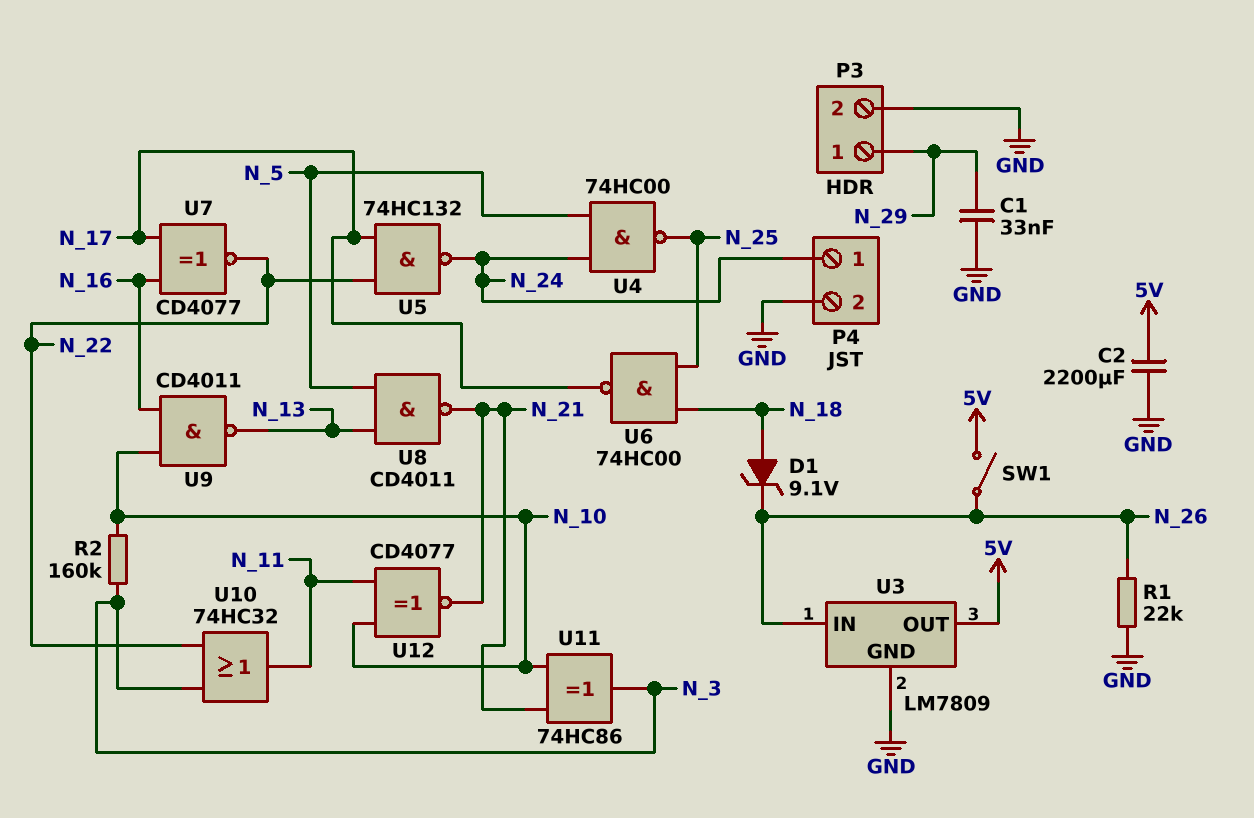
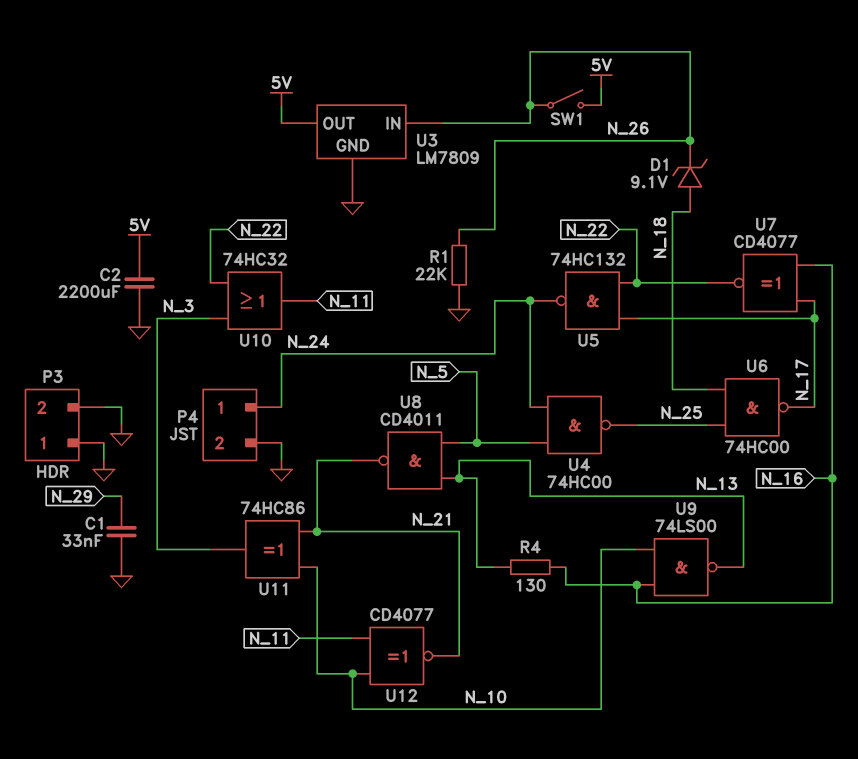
P3 pin 1: N_29 -> GND
R2: 160k (N_3, N_10) -> none
R4: none -> 130 (N_13, N_16)
U9: NAND CD4011 (in N_10, in N_16, out N_13) -> NAND 74LS00 (in N_10, in N_16, out N_13)

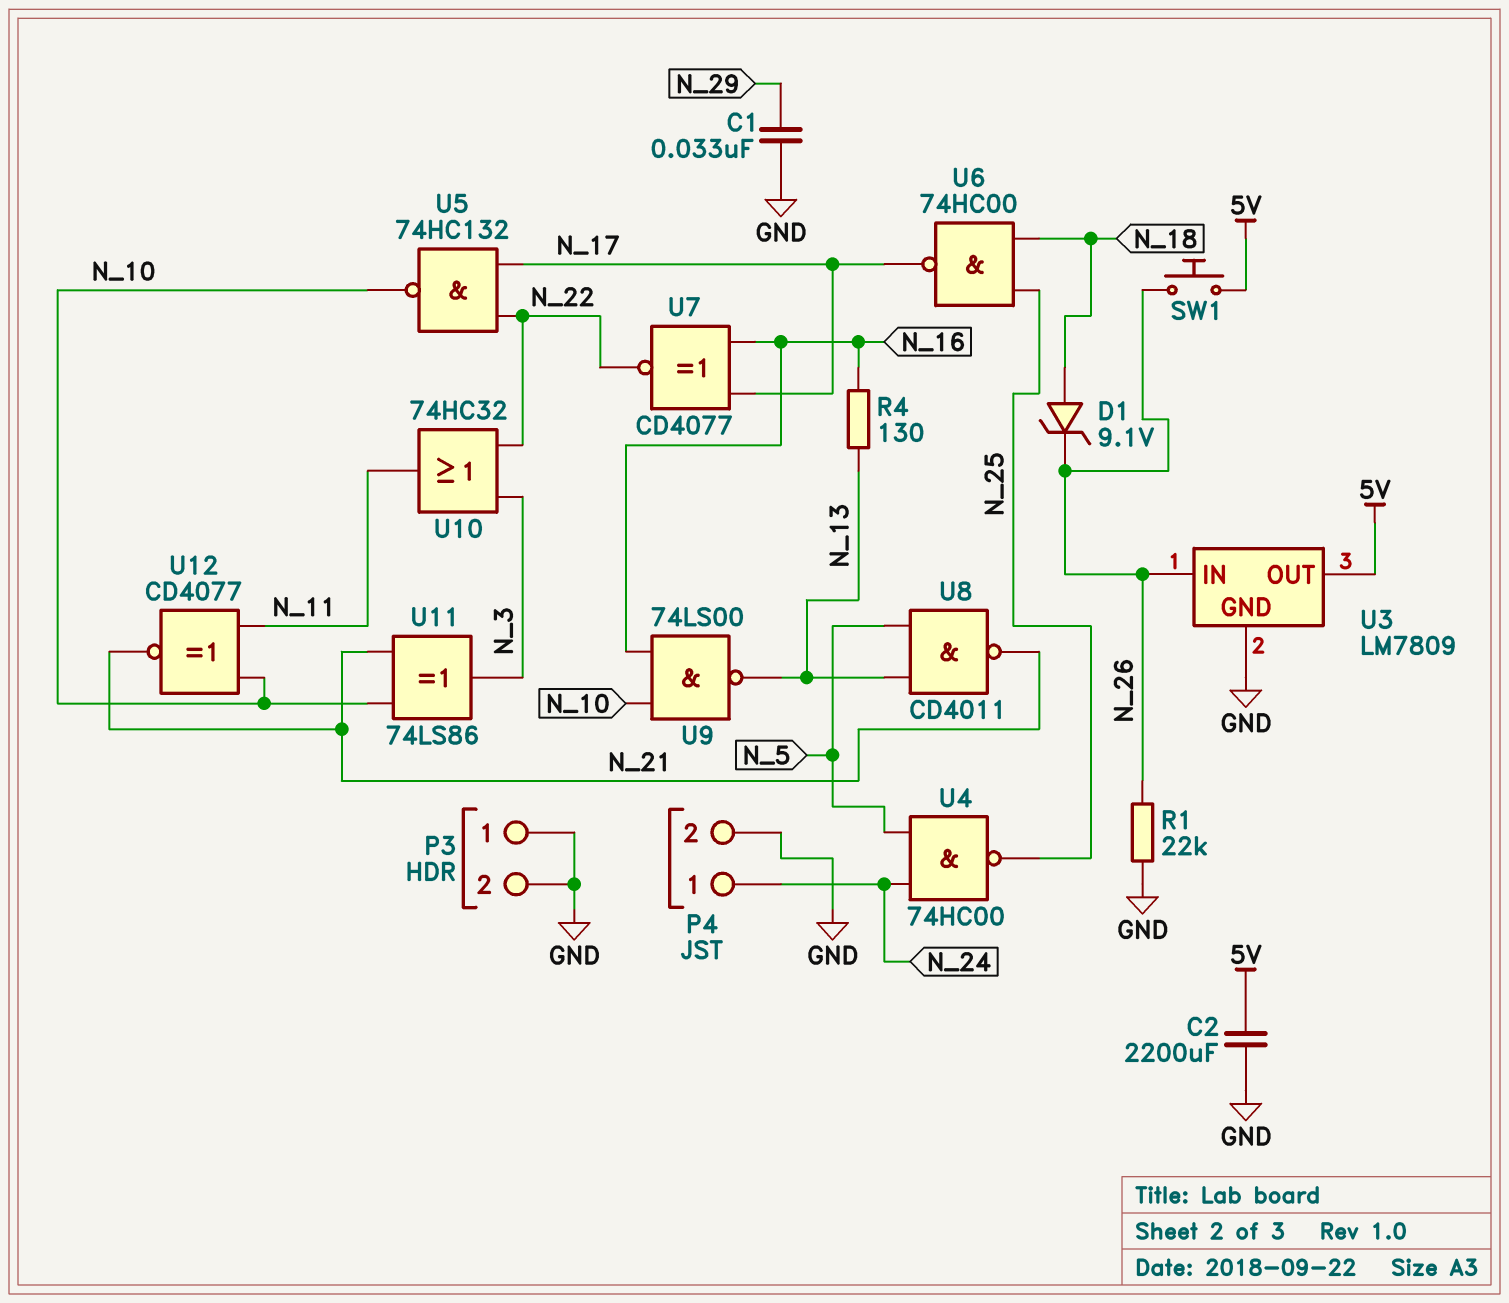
SW1: switch (5V, N_26) -> button (5V, N_26)
U5: NAND 74HC132 (in N_17, in N_22, out N_24) -> NAND 74HC132 (in N_17, in N_22, out N_10)
U11: XOR 74HC86 (in N_10, in N_21, out N_3) -> XOR 74LS86 (in N_10, in N_21, out N_3)

